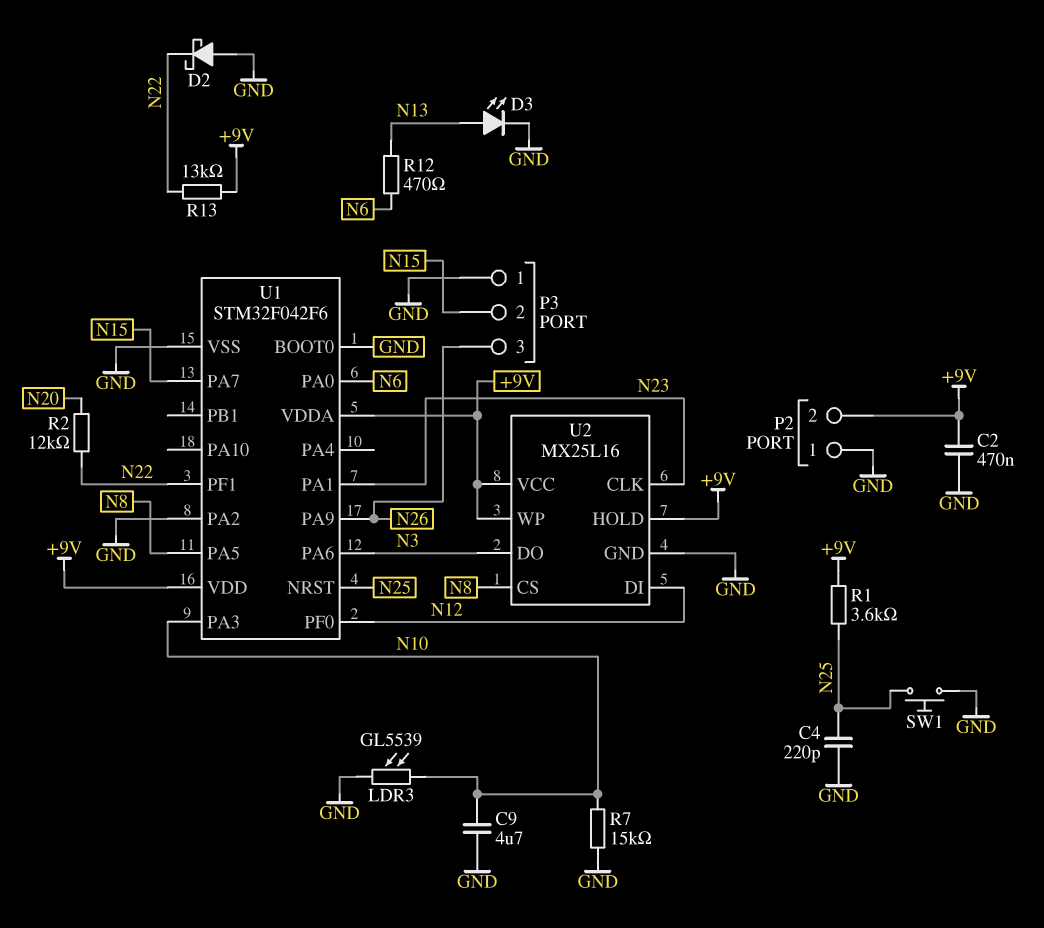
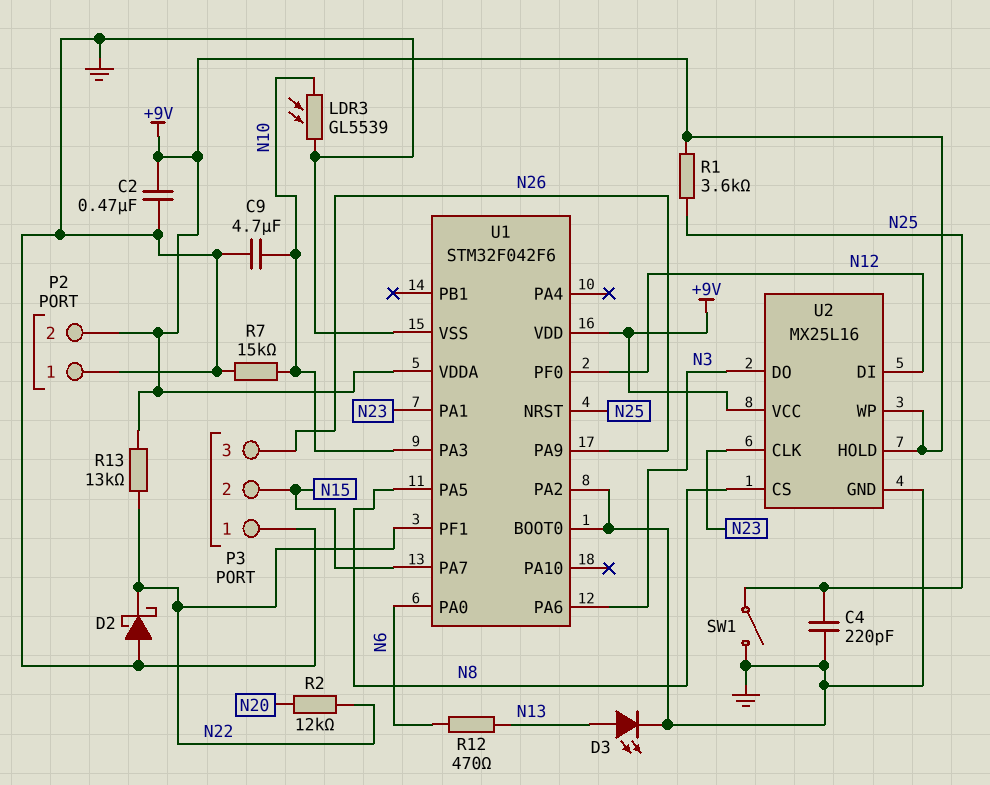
SW1: button (GND, N25) -> switch (GND, N25)

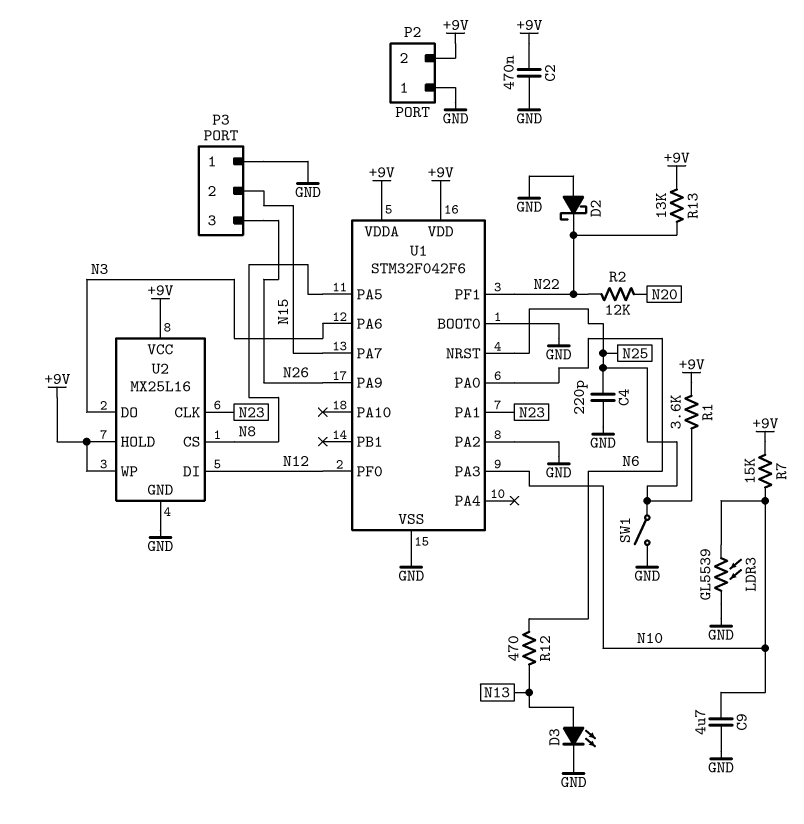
R7: 15k (GND, N10) -> 15k (+9V, N10)

